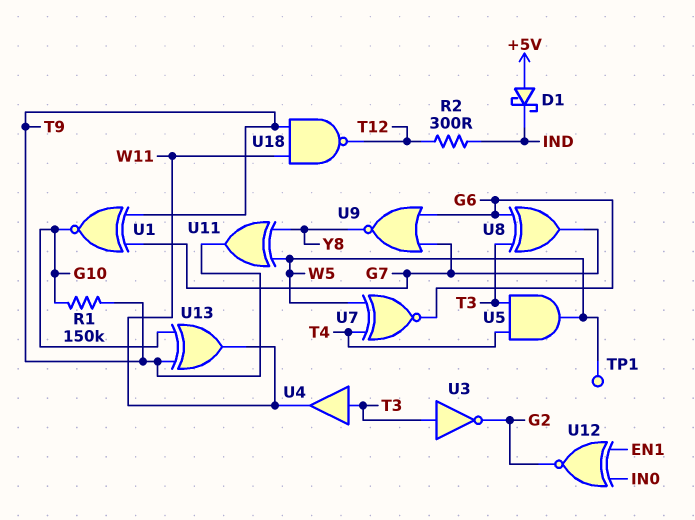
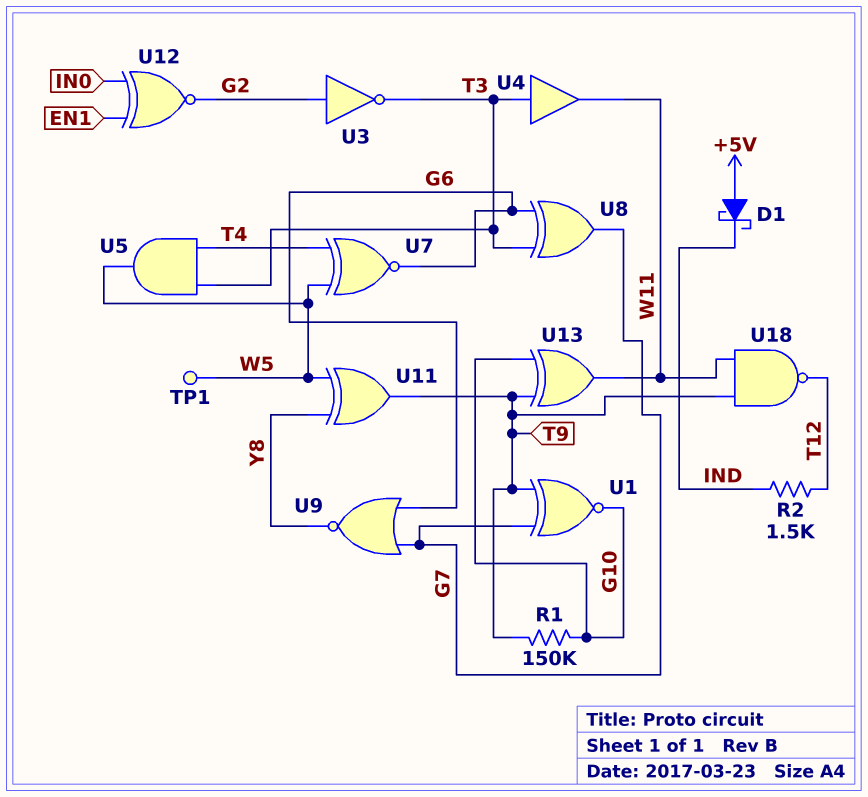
R2: 300 (IND, T12) -> 1.5k (IND, T12)
U3: NOT (in T3, out G2) -> NOT (in G2, out T3)

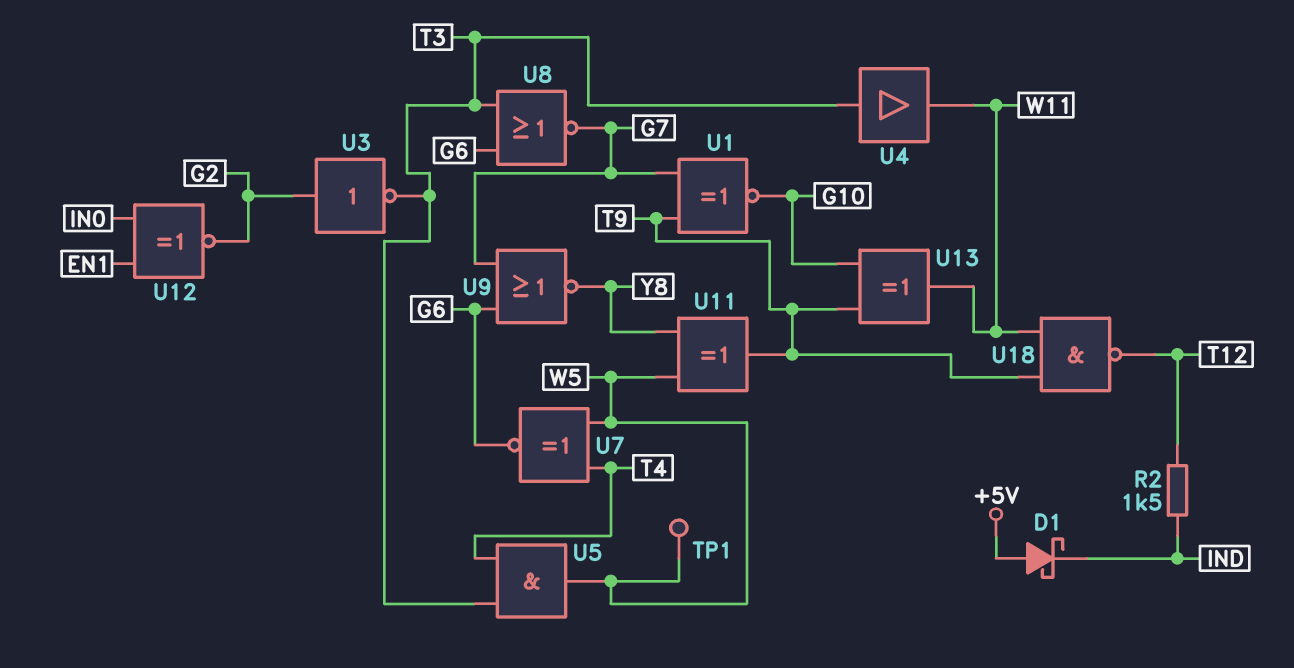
R1: 150k (G10, T9) -> none
U8: XOR (in G6, in T3, out G7) -> NOR (in G6, in T3, out G7)

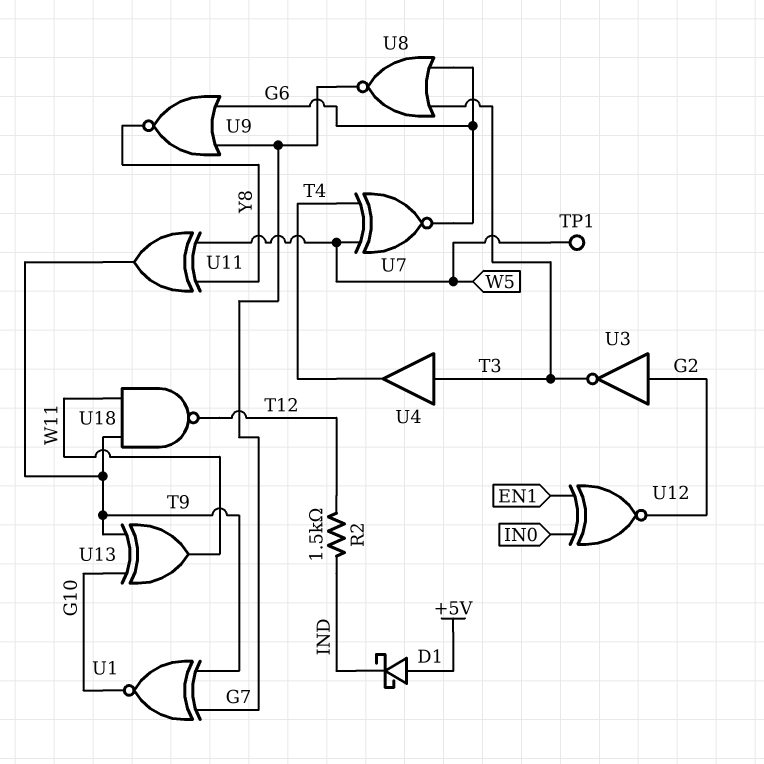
U4: buffer (in T3, out W11) -> buffer (in T3, out T4)
U5: AND (in T3, in T4, out W5) -> none

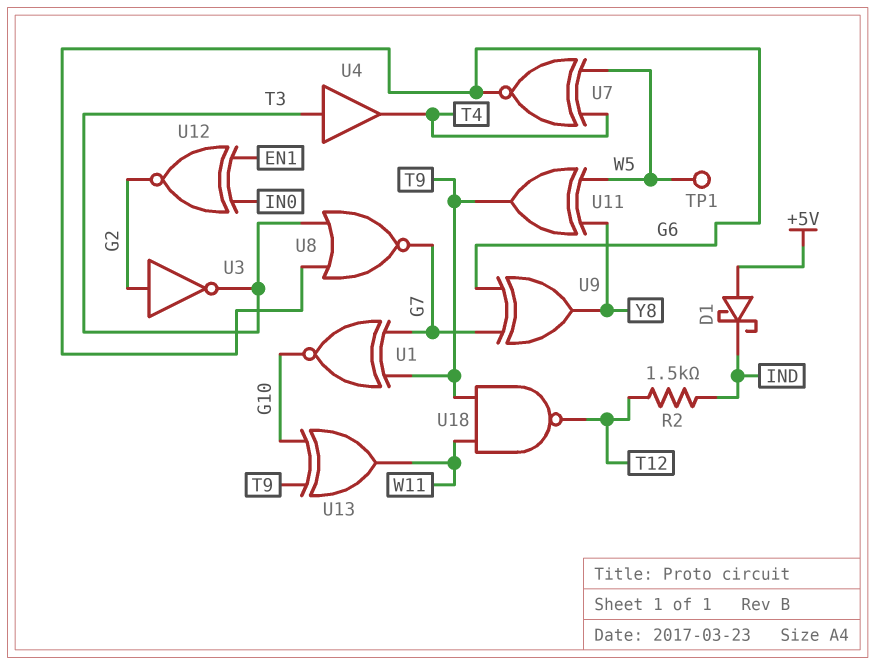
U9: NOR (in G6, in G7, out Y8) -> XOR (in G6, in G7, out Y8)

